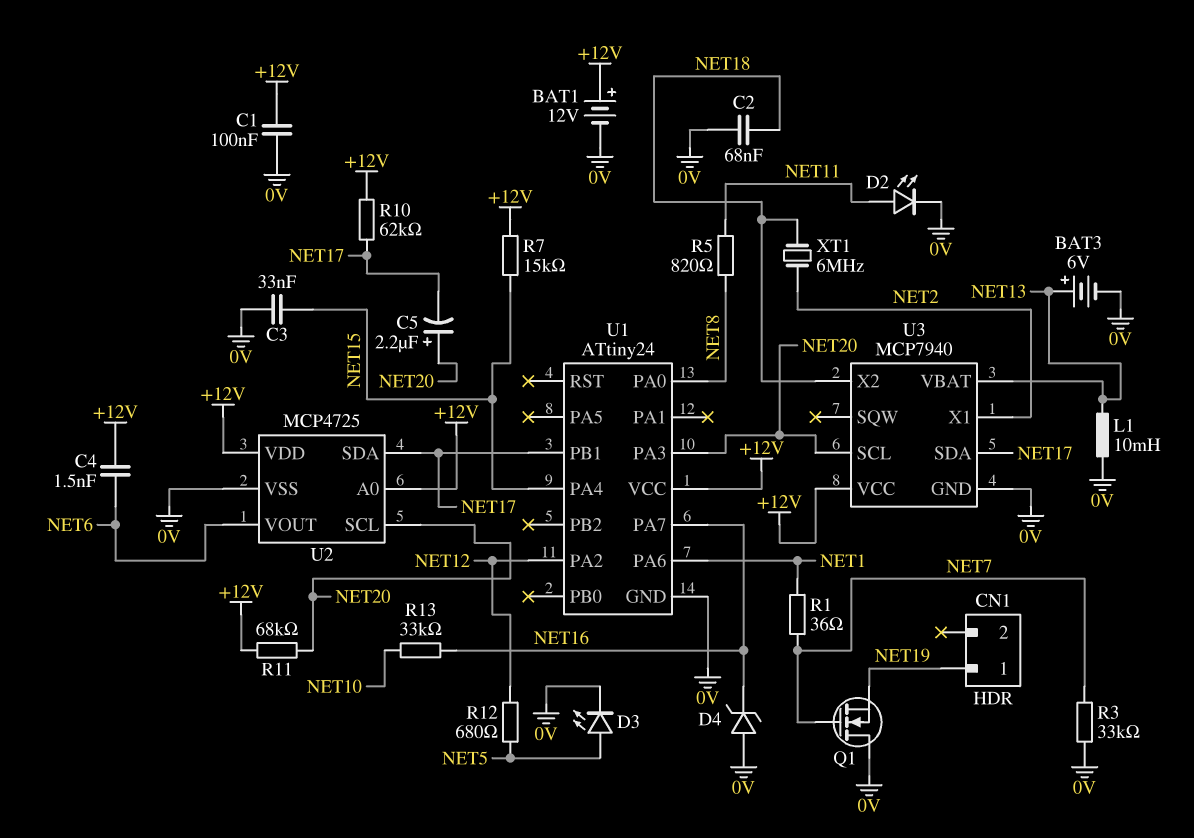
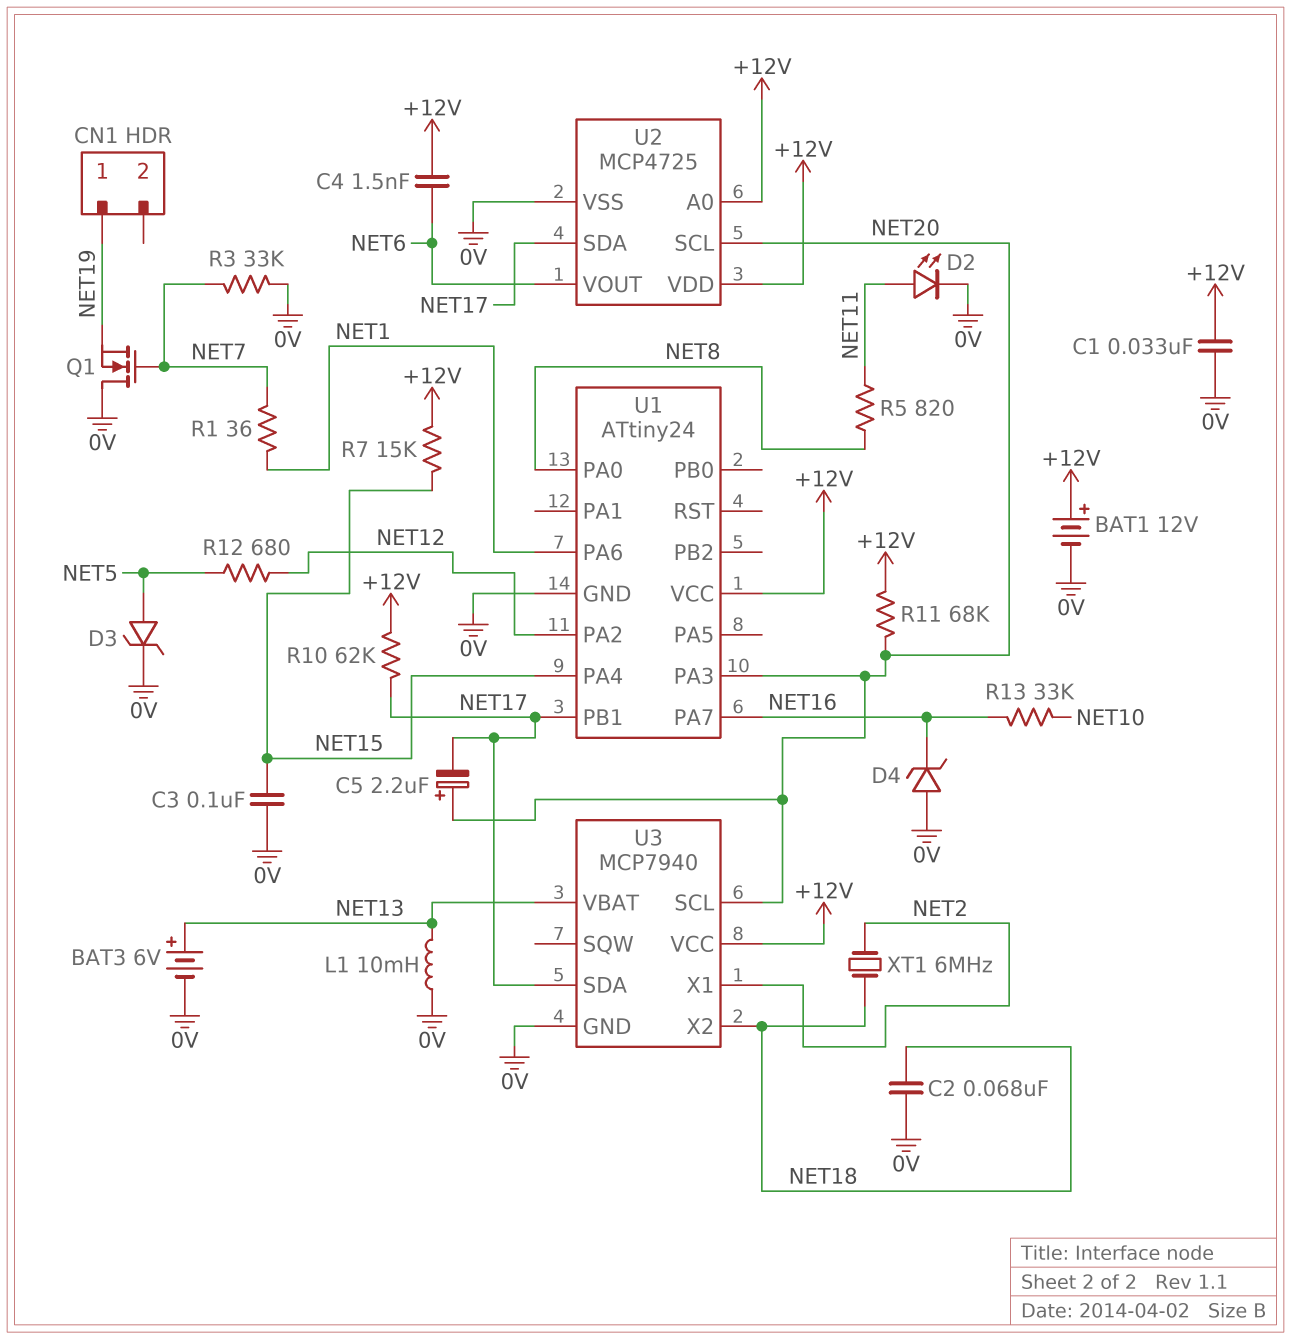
C1: 100nF (+12V, 0V) -> 33nF (+12V, 0V)
C3: 33nF (0V, NET15) -> 100nF (0V, NET15)
D3: LED (A NET5, K 0V) -> zener (A NET5, K 0V)

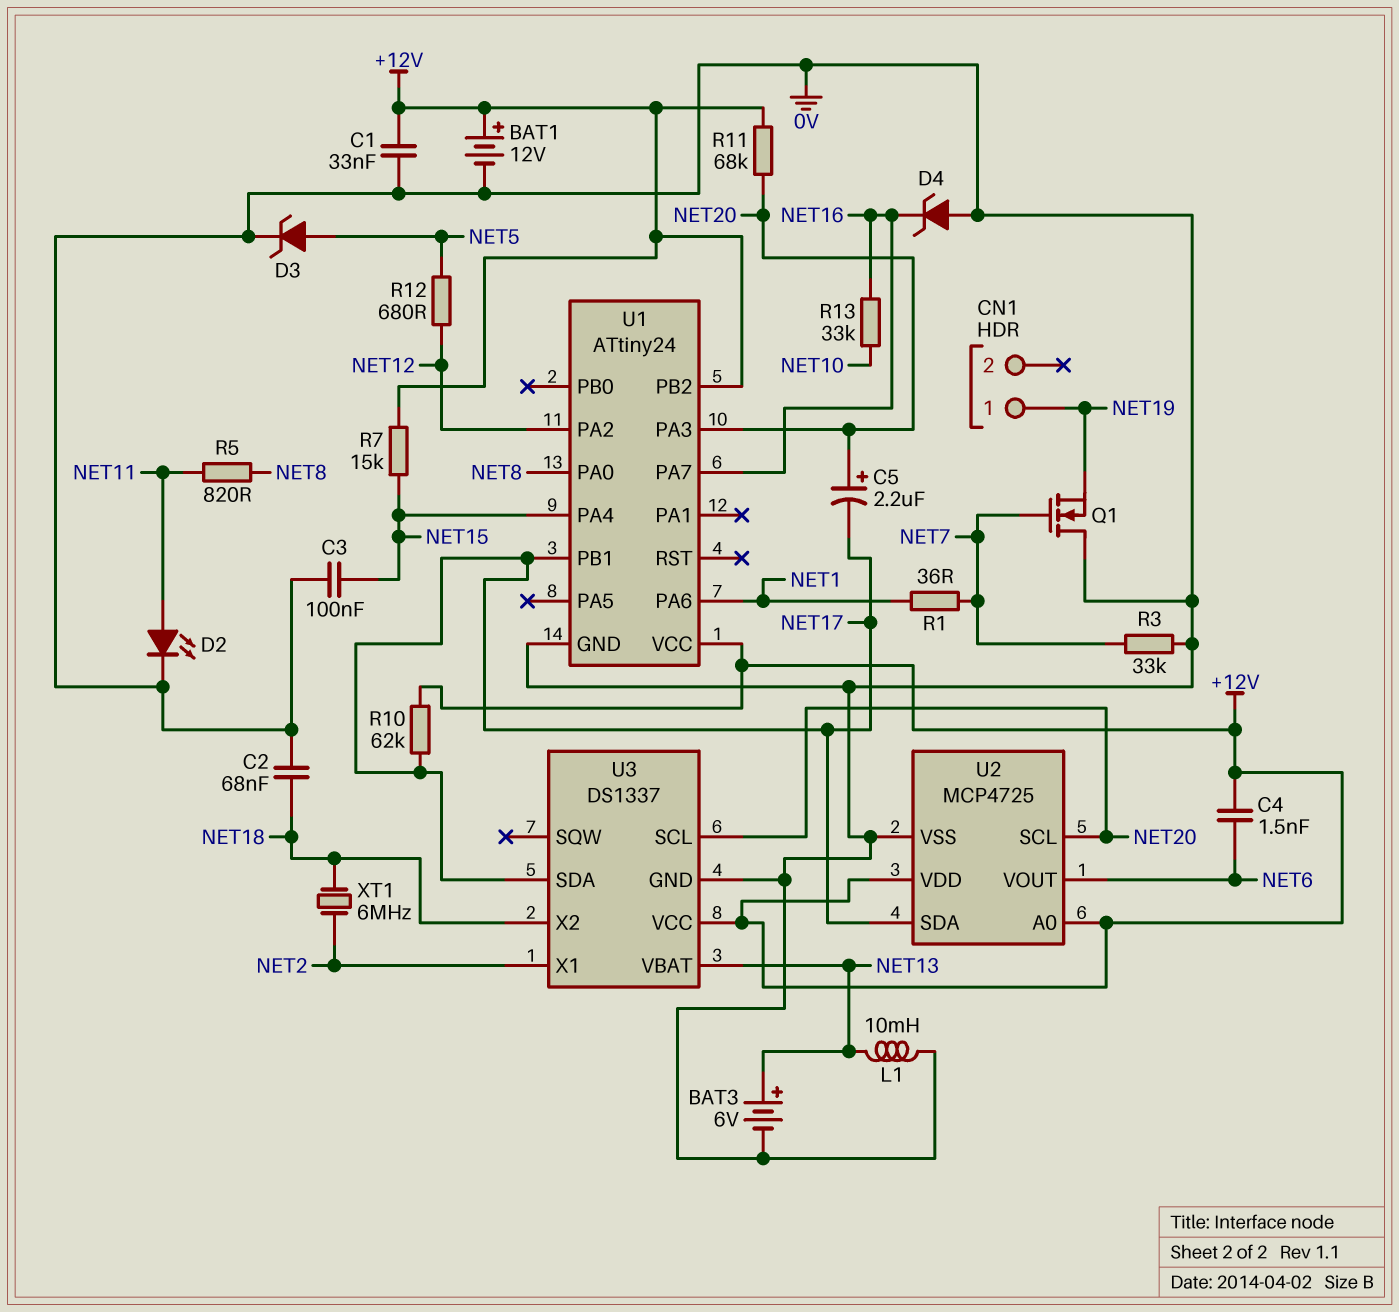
U1 pin PB2: none -> +12V
U3: MCP7940 -> DS1337

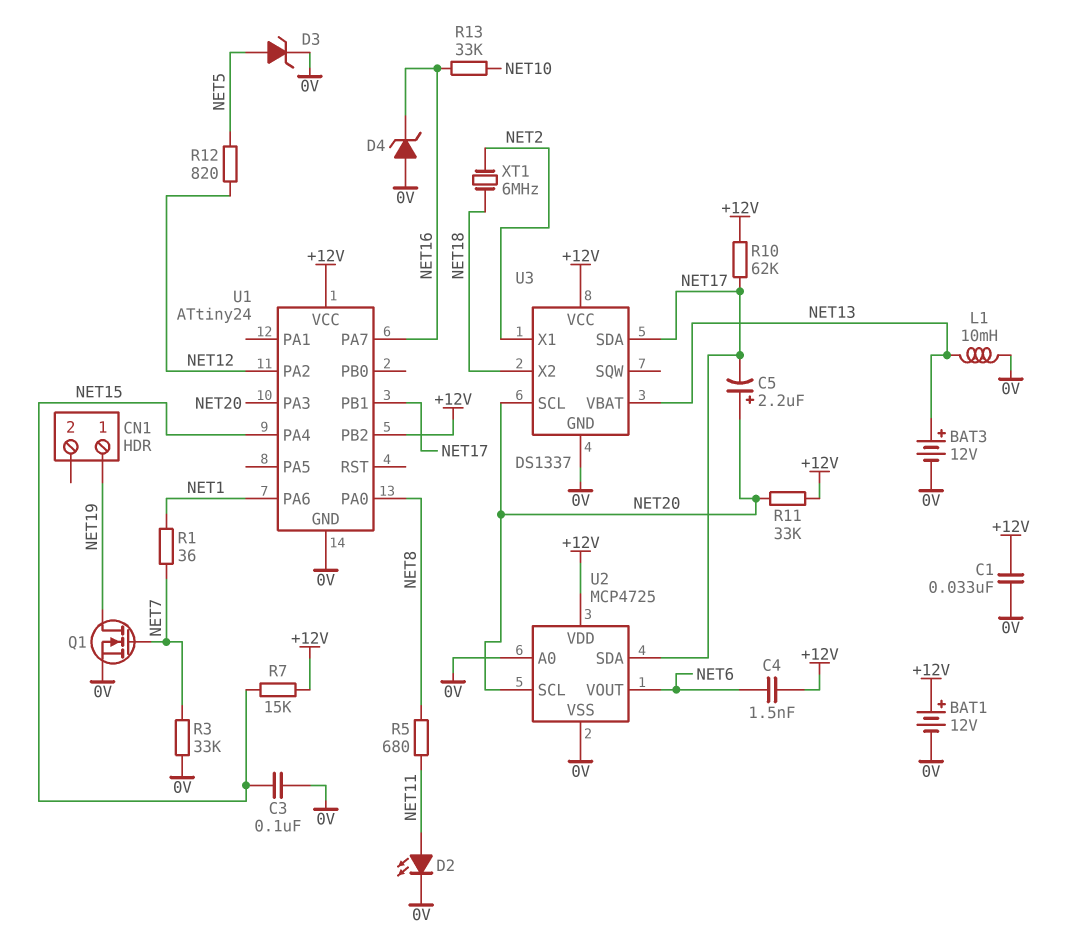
BAT3: 6V (plus NET13, minus 0V) -> 12V (plus NET13, minus 0V)
C2: 68nF (0V, NET18) -> none
Q1: NMOS (G NET7, D 0V, S NET19) -> NMOS (G NET7, D NET19, S 0V)
R5: 820 (NET8, NET11) -> 680 (NET8, NET11)
R11: 68k (+12V, NET20) -> 33k (+12V, NET20)
R12: 680 (NET5, NET12) -> 820 (NET5, NET12)
U2 pin A0: +12V -> 0V

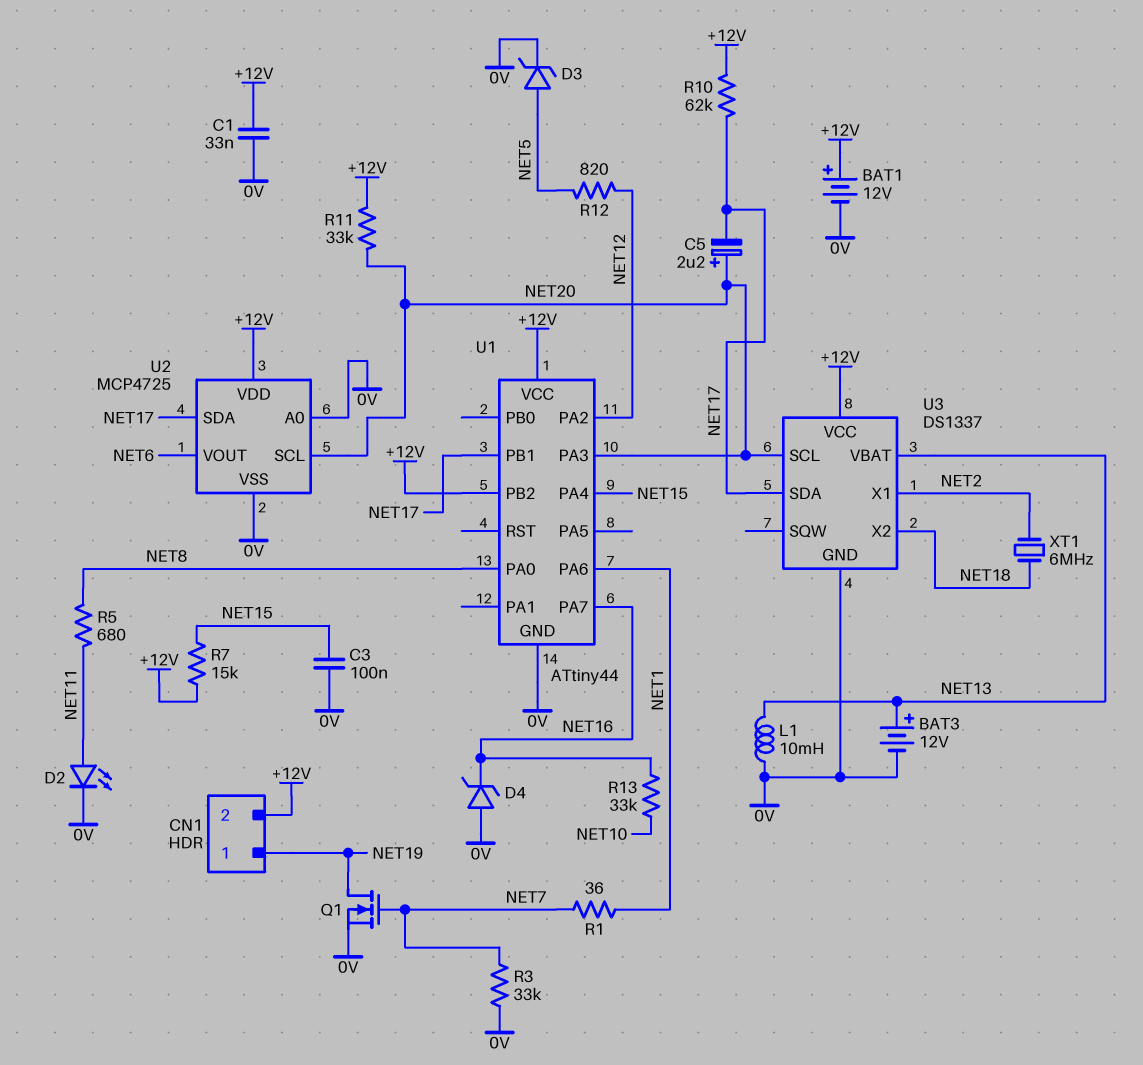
C4: 1.5nF (+12V, NET6) -> none
CN1 pin 2: none -> +12V
U1: ATtiny24 -> ATtiny44

